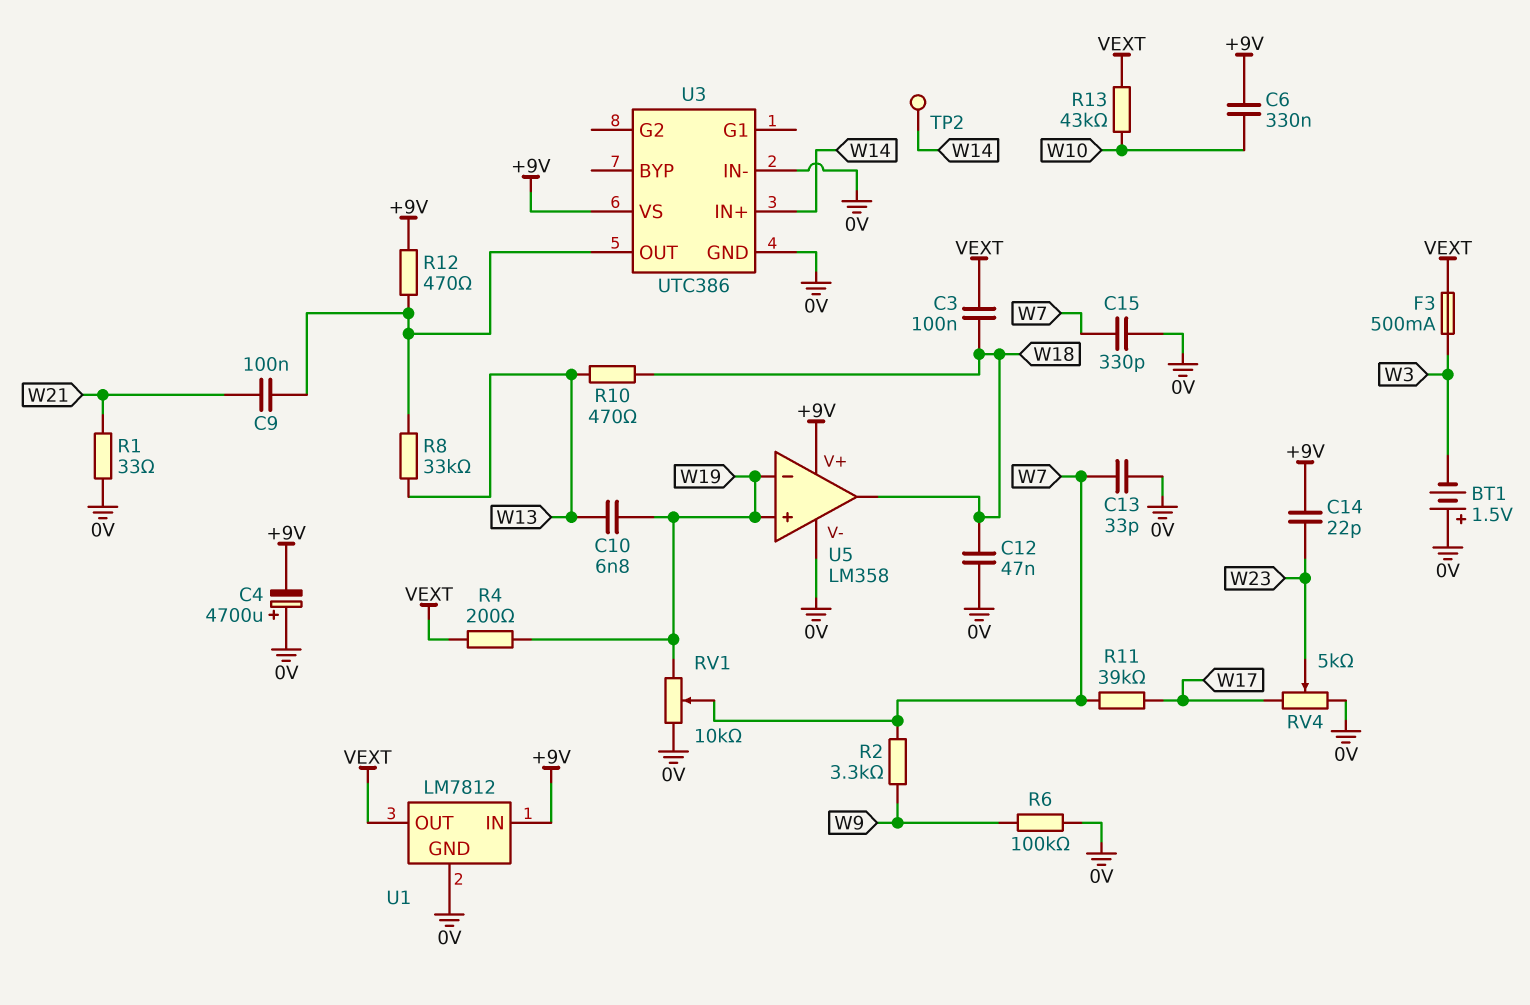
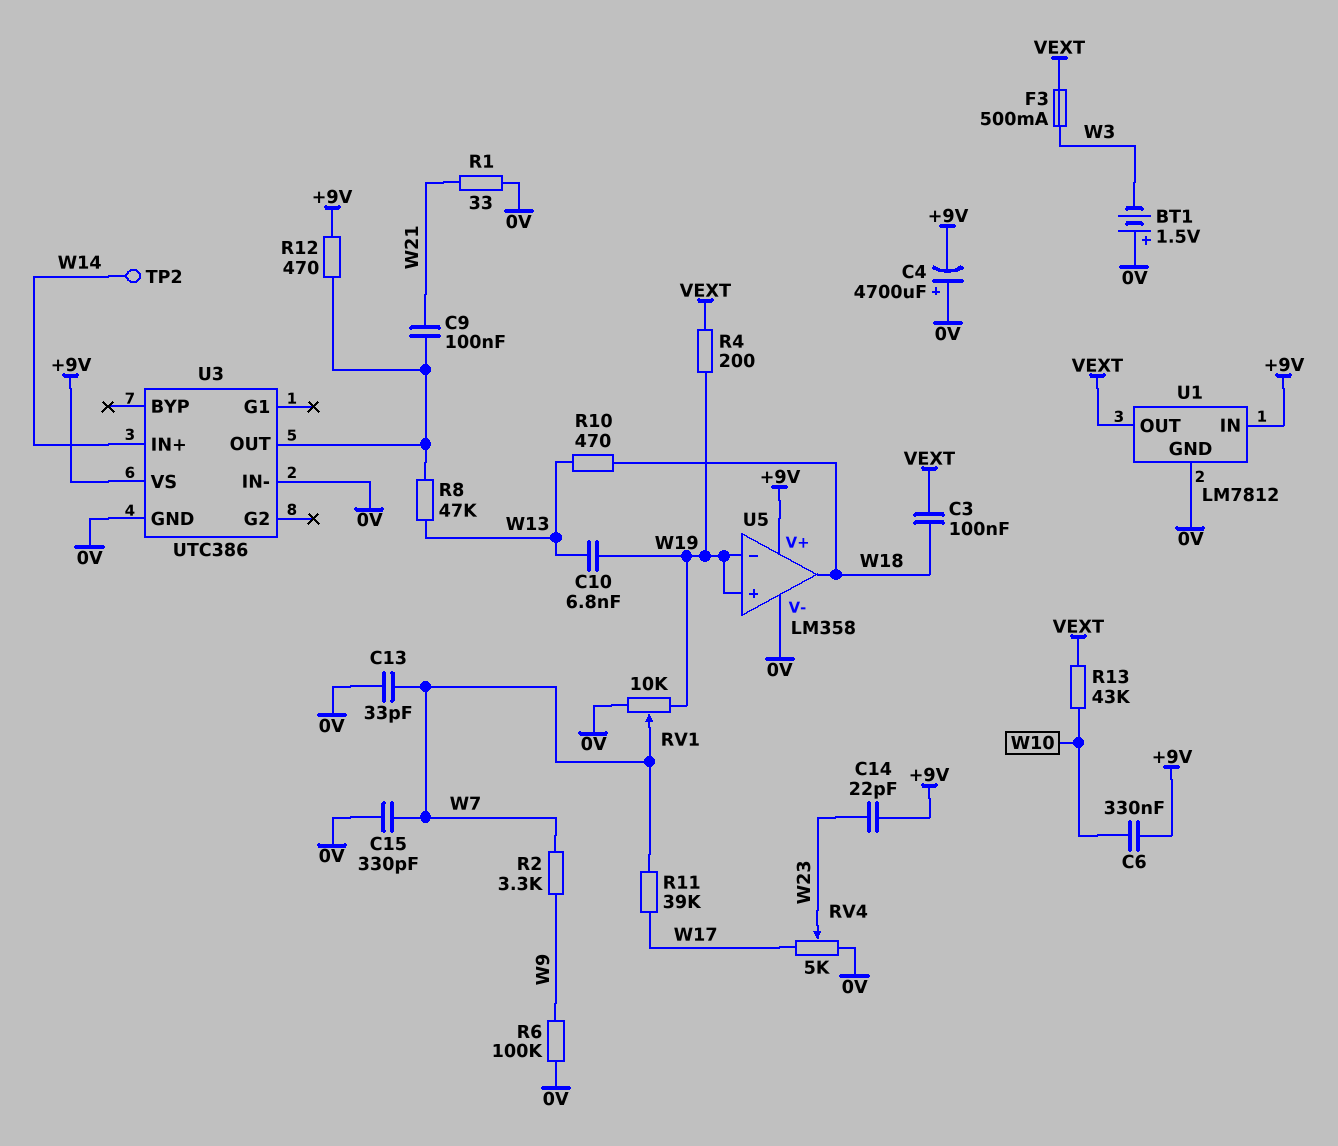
C12: 47nF (0V, W18) -> none
R8: 33k (U3/OUT, W13) -> 47k (U3/OUT, W13)

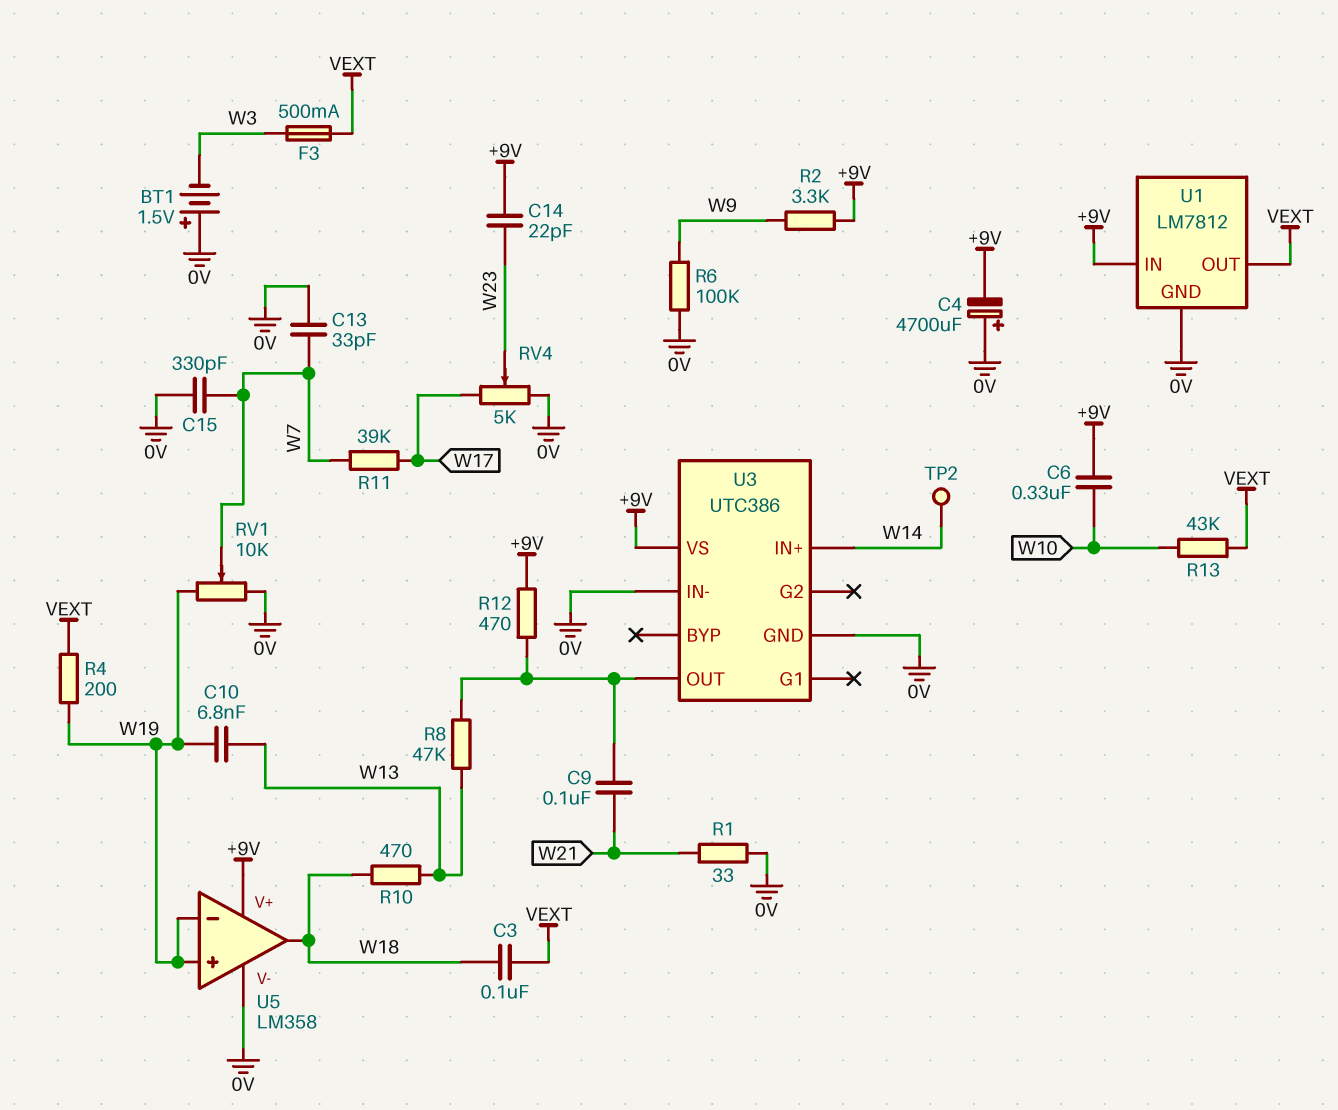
R2: 3.3k (W7, W9) -> 3.3k (+9V, W9)

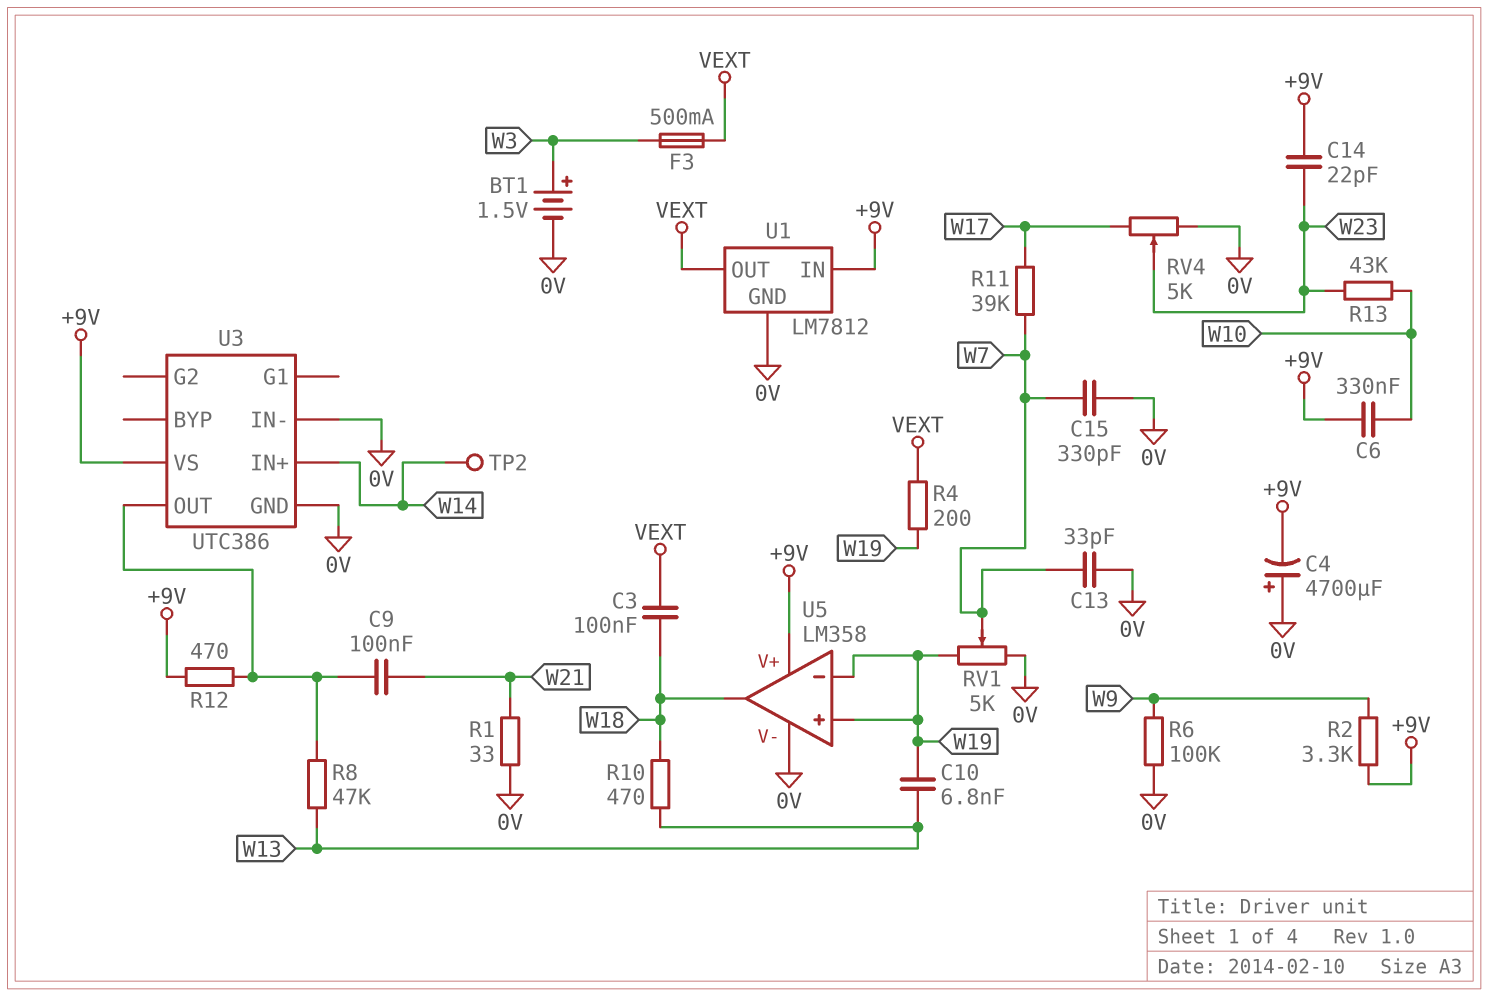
BT1: 1.5V (plus 0V, minus W3) -> 1.5V (plus W3, minus 0V)
R13: 43k (VEXT, W10) -> 43k (W10, W23)
RV1: 10k (0V, W19, wiper W7) -> 5k (0V, W19, wiper W7)

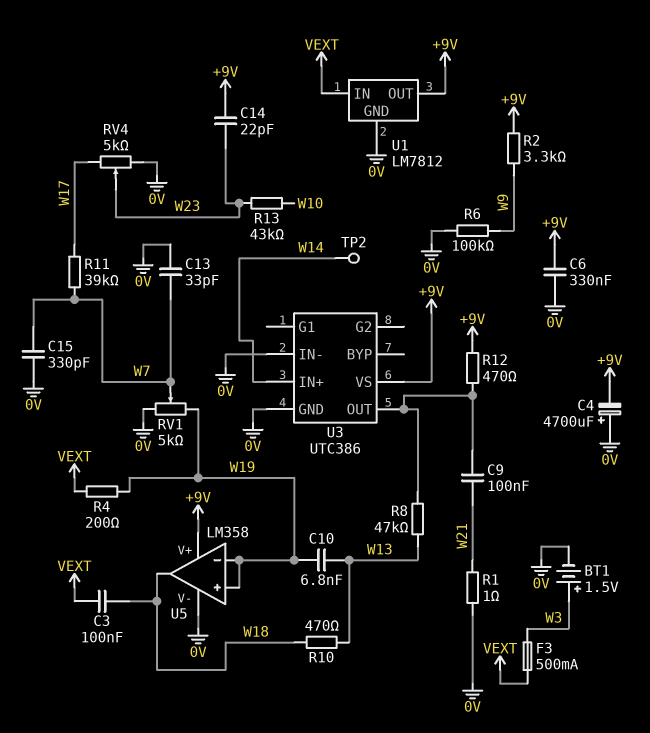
C6: 330nF (+9V, W10) -> 330nF (+9V, 0V)
R1: 33 (0V, W21) -> 1 (0V, W21)
U1 pin IN: +9V -> VEXT
U1 pin OUT: VEXT -> +9V

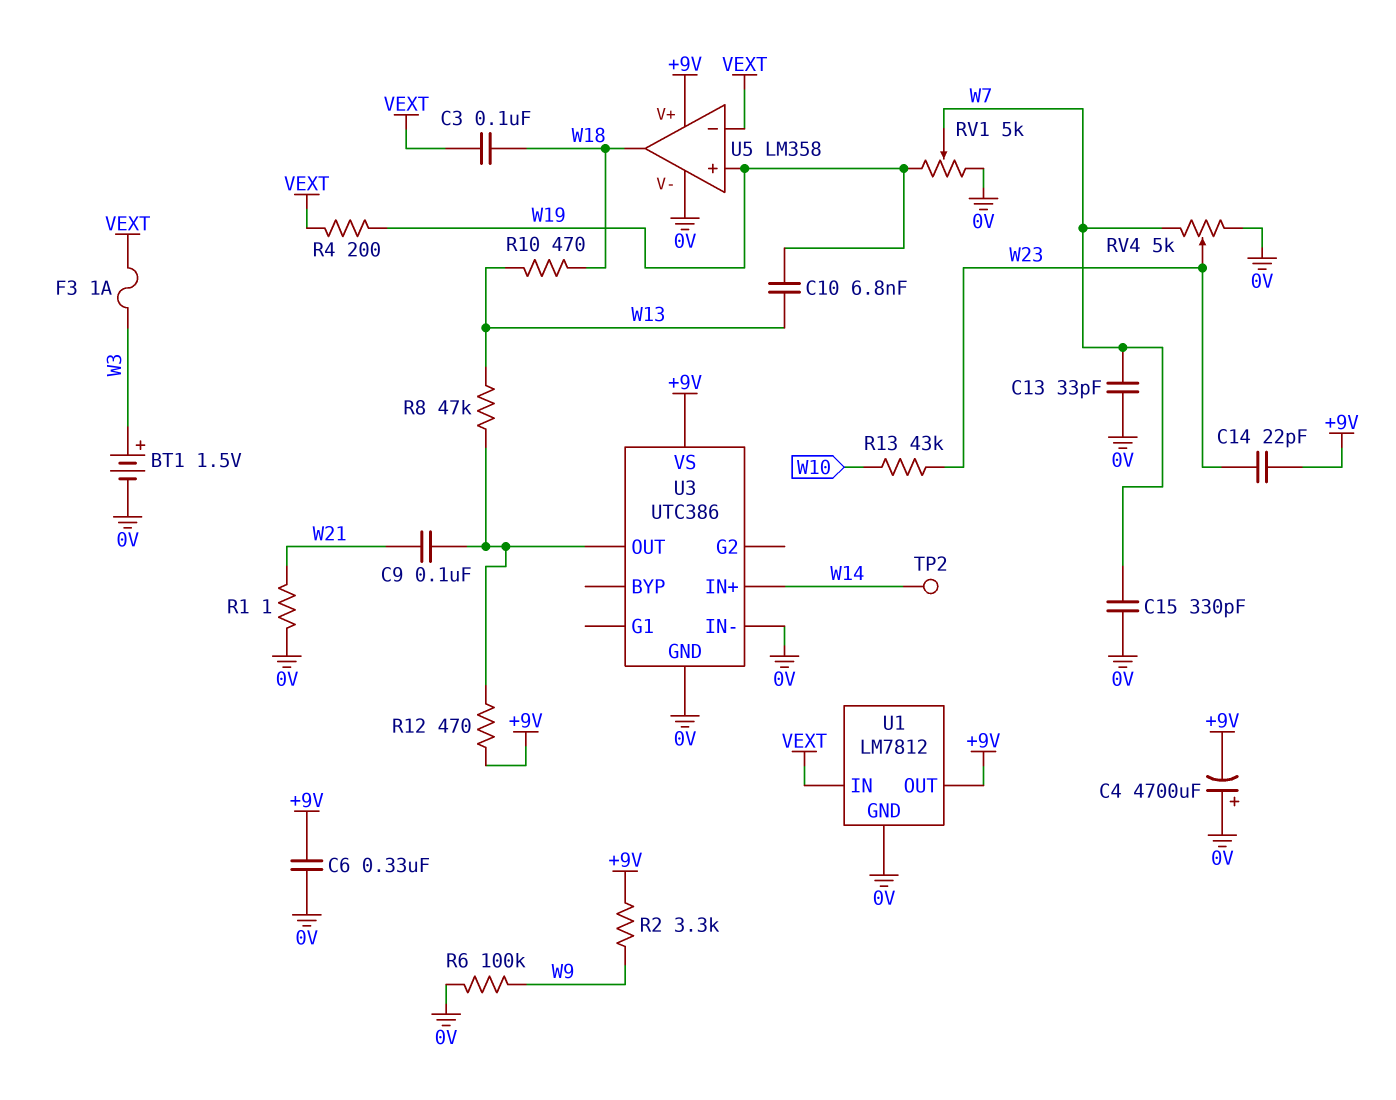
F3: 500mA (VEXT, W3) -> 1A (VEXT, W3)
R11: 39k (W7, W17) -> none
RV4: 5k (0V, W17, wiper W23) -> 5k (0V, W7, wiper W23)
U5 pin in-: W19 -> VEXT

